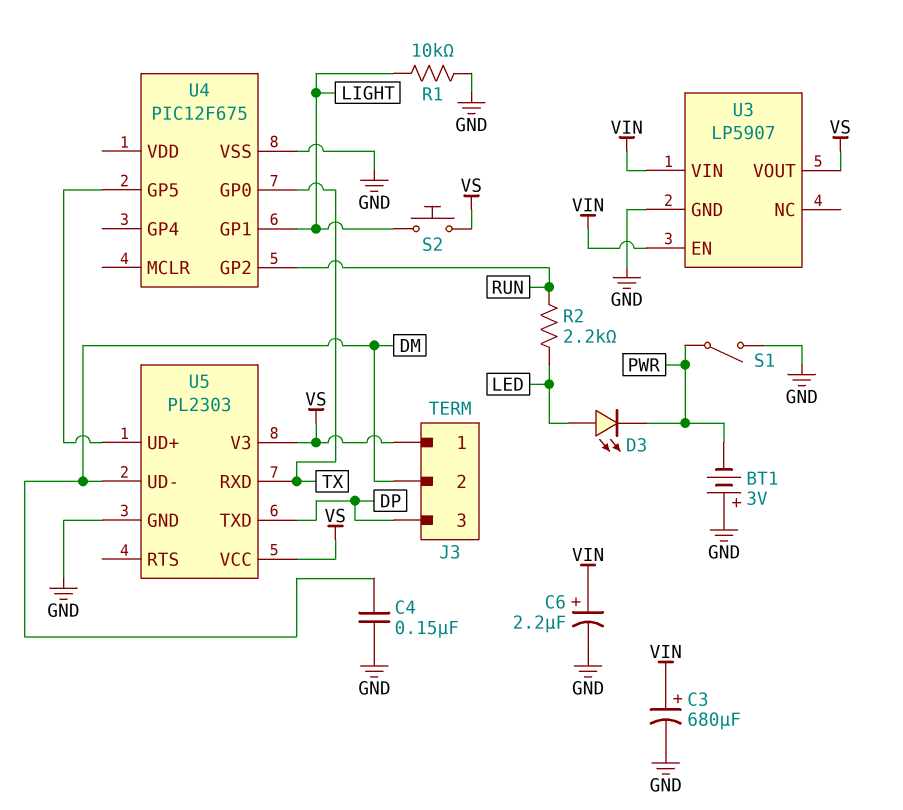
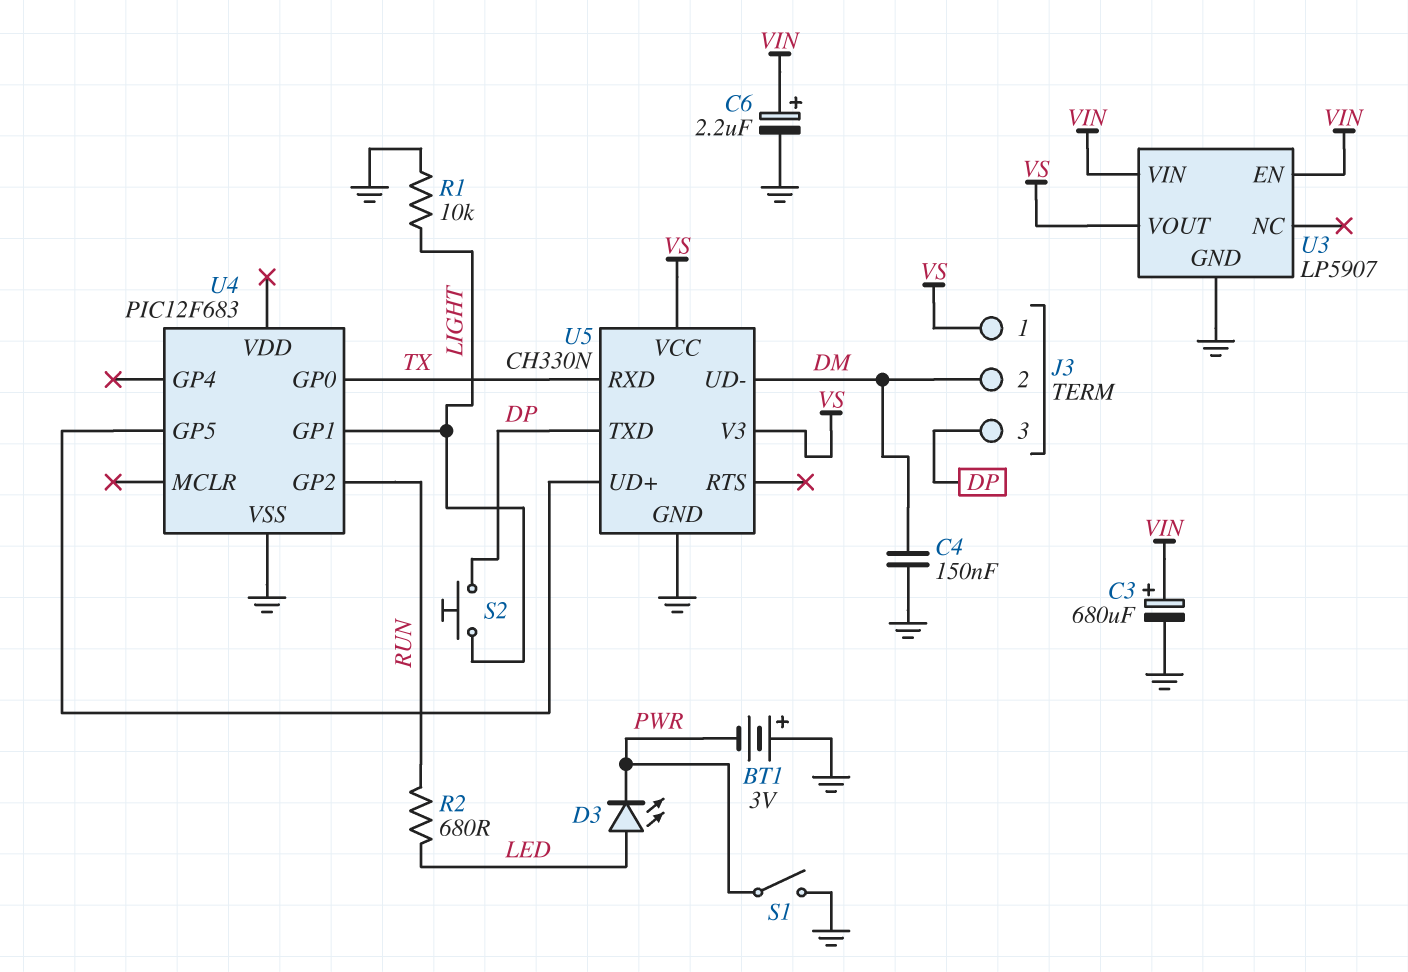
R2: 2.2k (LED, RUN) -> 680 (LED, RUN)
S2: button (LIGHT, VS) -> button (DP, LIGHT)
U4: PIC12F675 -> PIC12F683
U5: PL2303 -> CH330N

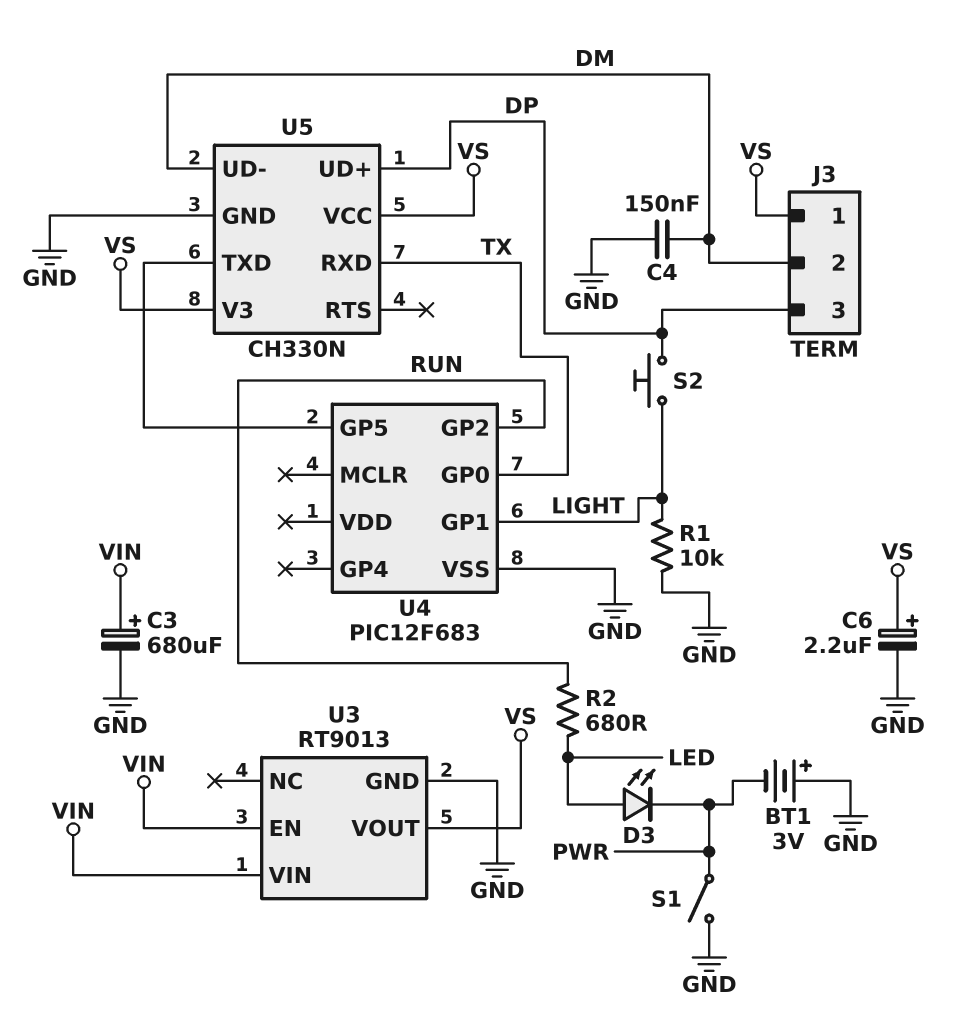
C6: 2.2uF (plus VIN, minus GND) -> 2.2uF (plus VS, minus GND)
U3: LP5907 -> RT9013
U5 pin TXD: DP -> U4/GP5
U5 pin UD+: U4/GP5 -> DP

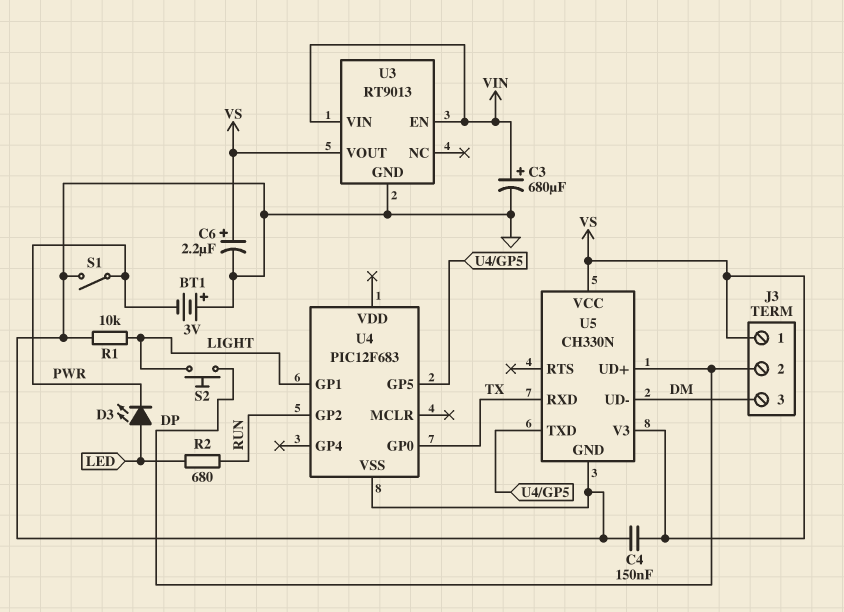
C4: 150nF (DM, GND) -> 150nF (GND, VS)
J3 pin 2: DM -> DP
J3 pin 3: DP -> DM

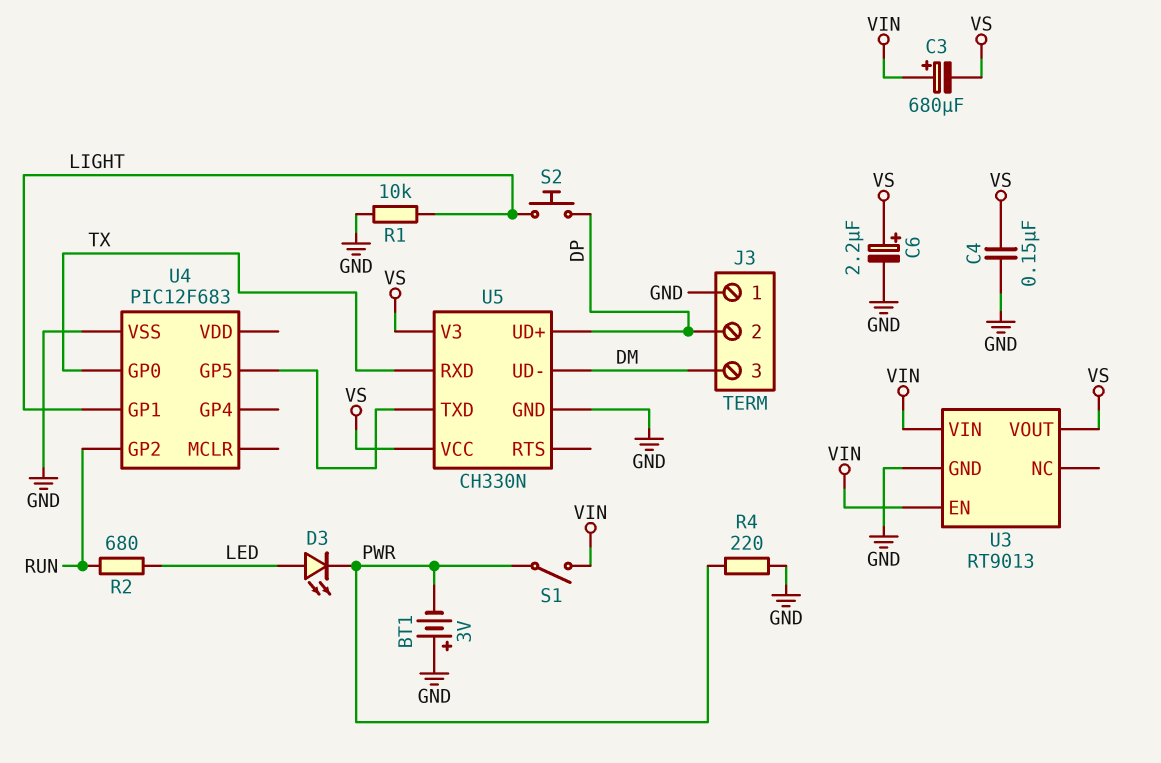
C3: 680uF (plus VIN, minus GND) -> 680uF (plus VIN, minus VS)
J3 pin 1: VS -> GND
R4: none -> 220 (GND, PWR)
S1: switch (GND, PWR) -> switch (PWR, VIN)

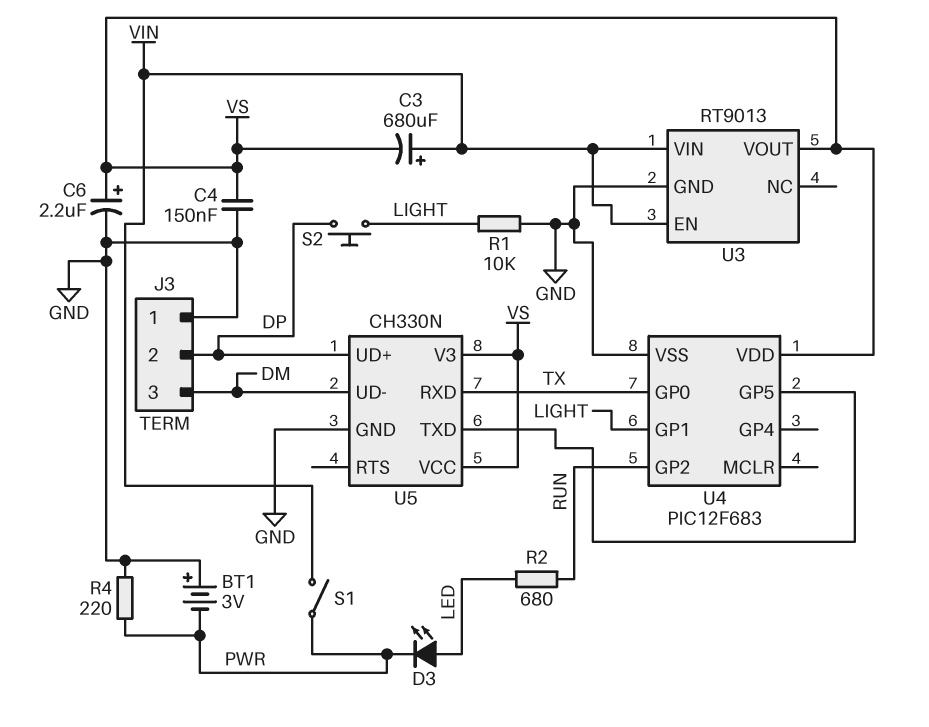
U4 pin VDD: none -> VS

